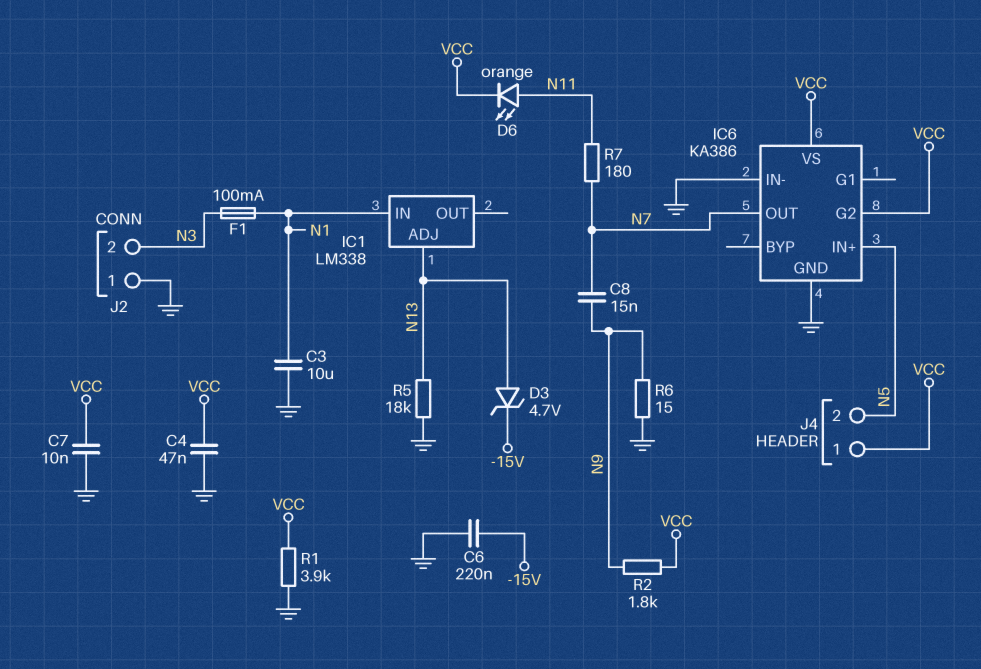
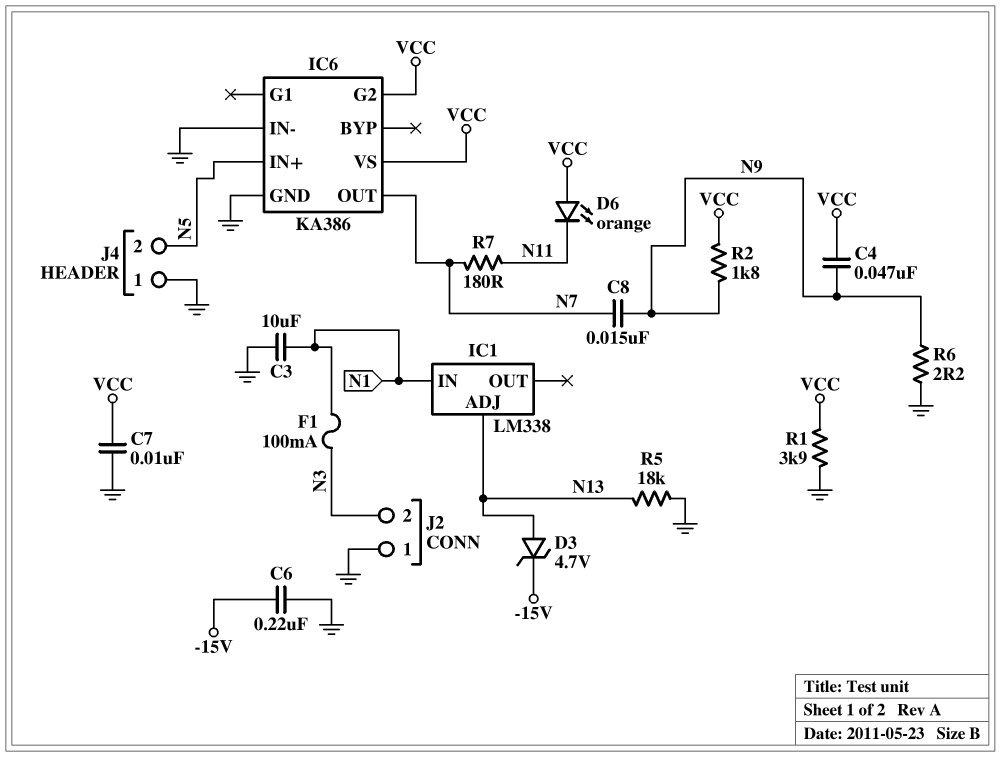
C4: 47nF (GND, VCC) -> 47nF (N9, VCC)
D6: LED orange (A N11, K VCC) -> LED orange (A VCC, K N11)
J4 pin 1: VCC -> GND
R6: 15 (GND, N9) -> 2.2 (GND, N9)

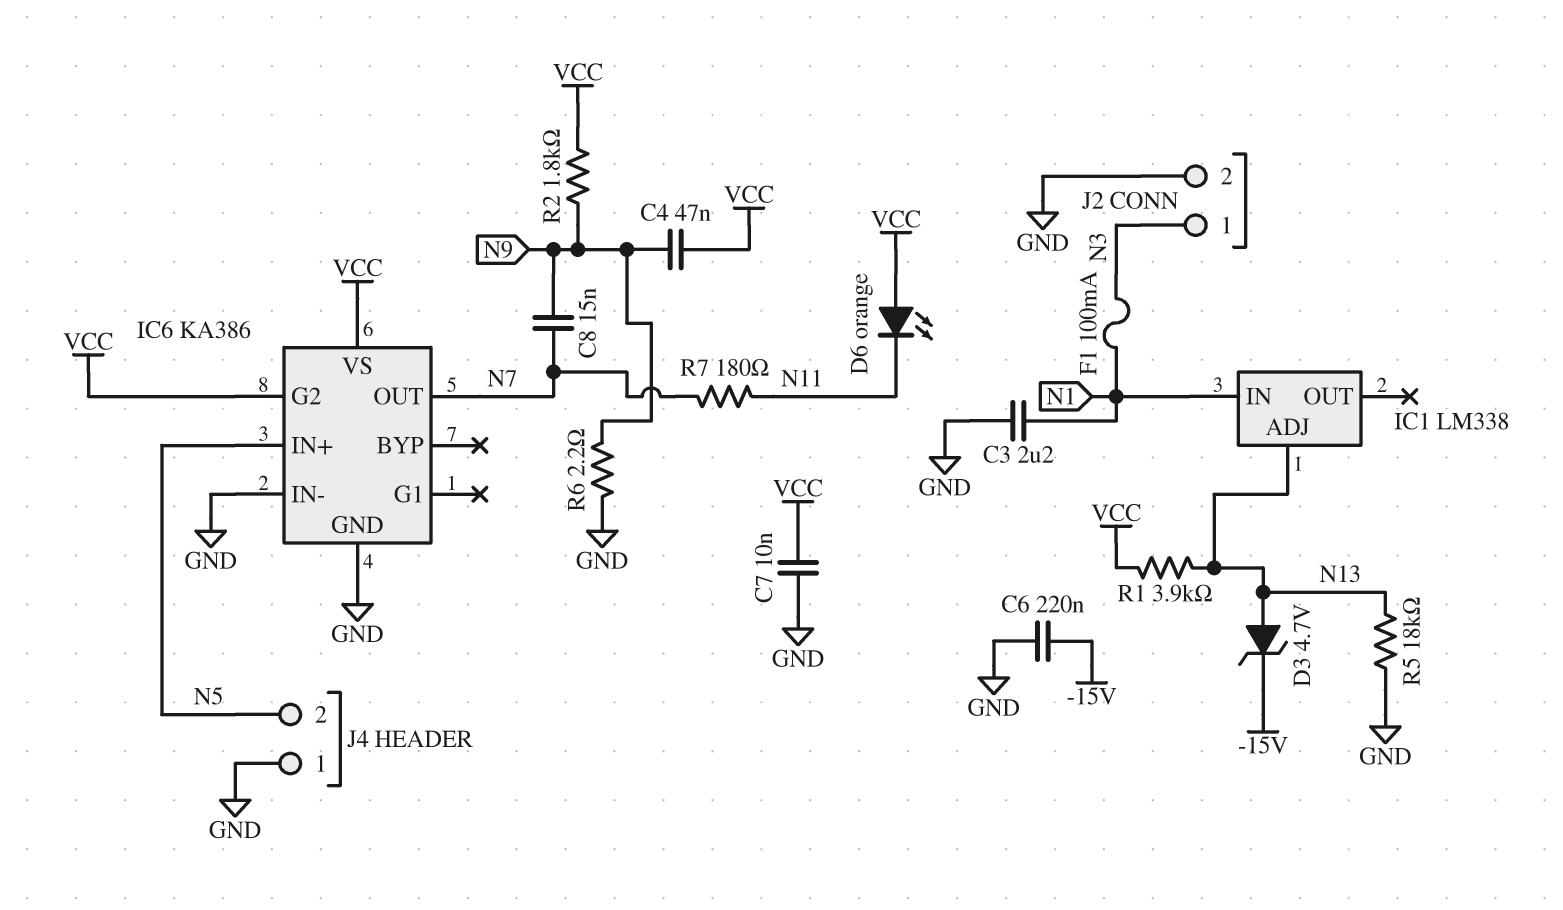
C3: 10uF (GND, N1) -> 2.2uF (GND, N1)
J2 pin 1: GND -> N3
J2 pin 2: N3 -> GND
R1: 3.9k (GND, VCC) -> 3.9k (N13, VCC)

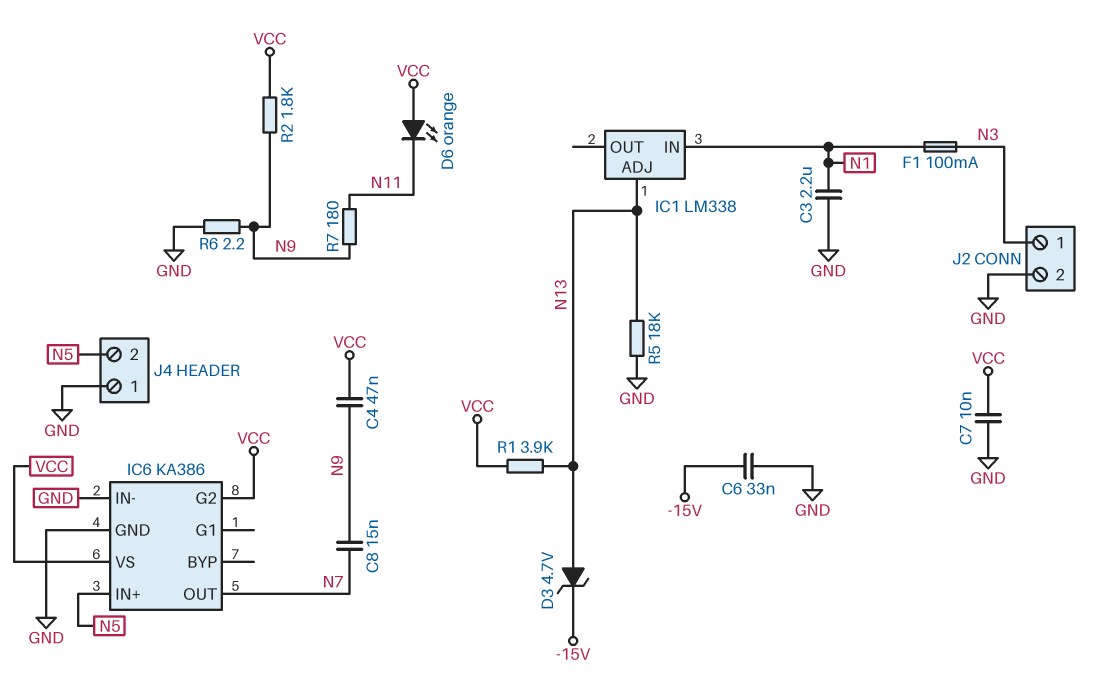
C6: 220nF (-15V, GND) -> 33nF (-15V, GND)
R7: 180 (N7, N11) -> 180 (N9, N11)

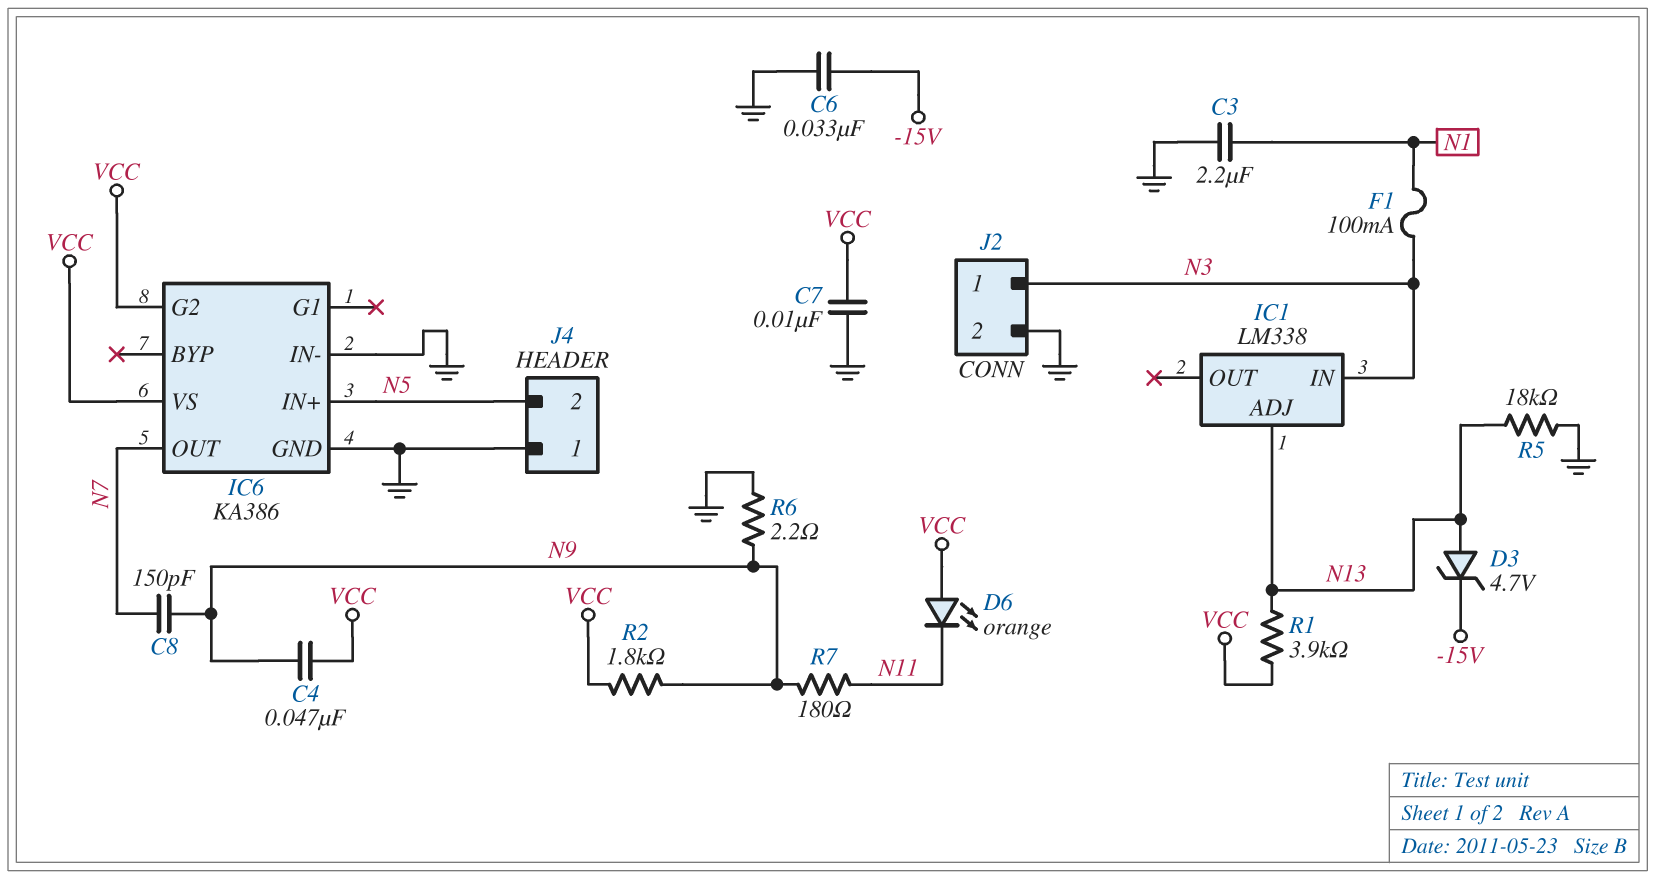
C8: 15nF (N7, N9) -> 150pF (N7, N9)
IC1 pin IN: N1 -> N3

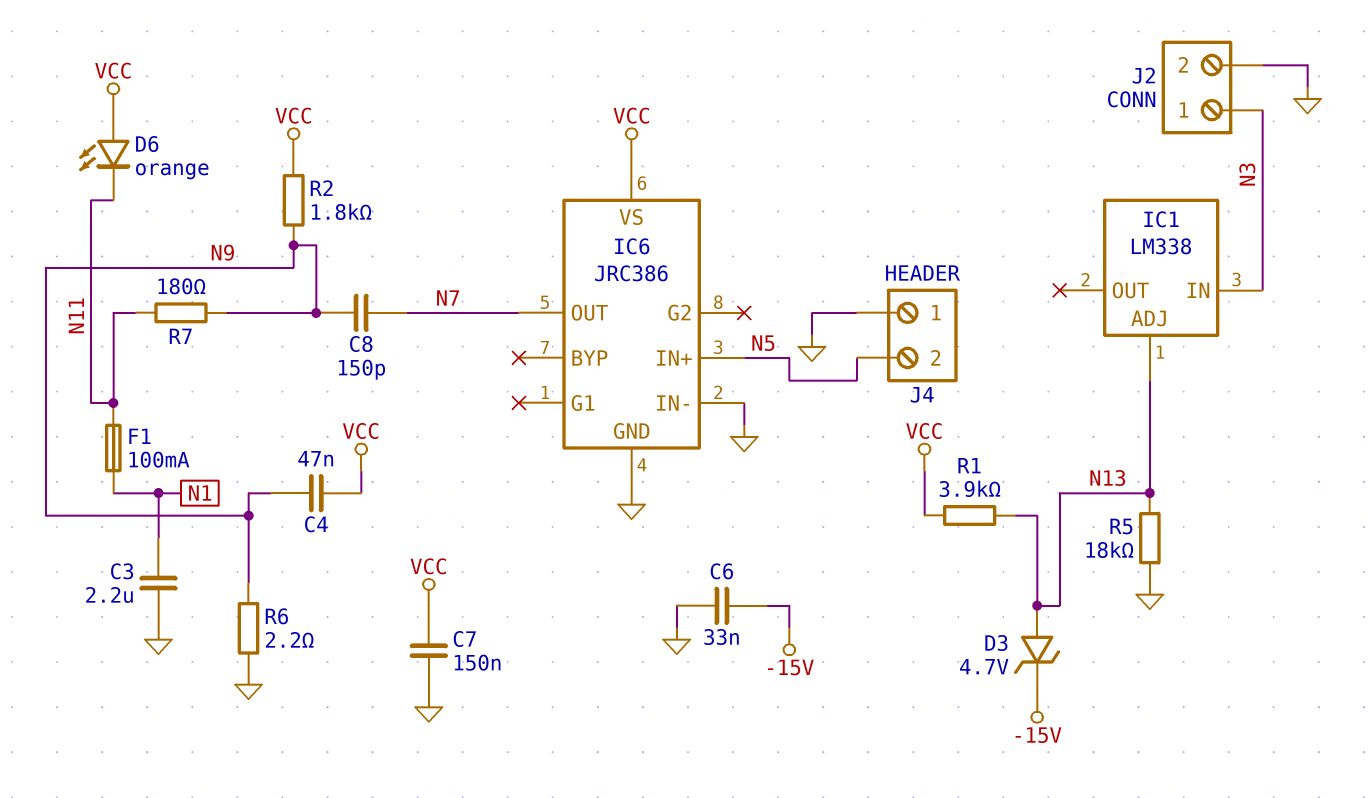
C7: 10nF (GND, VCC) -> 150nF (GND, VCC)
F1: 100mA (N1, N3) -> 100mA (N1, N11)
IC6: KA386 -> JRC386
IC6 pin G2: VCC -> none

